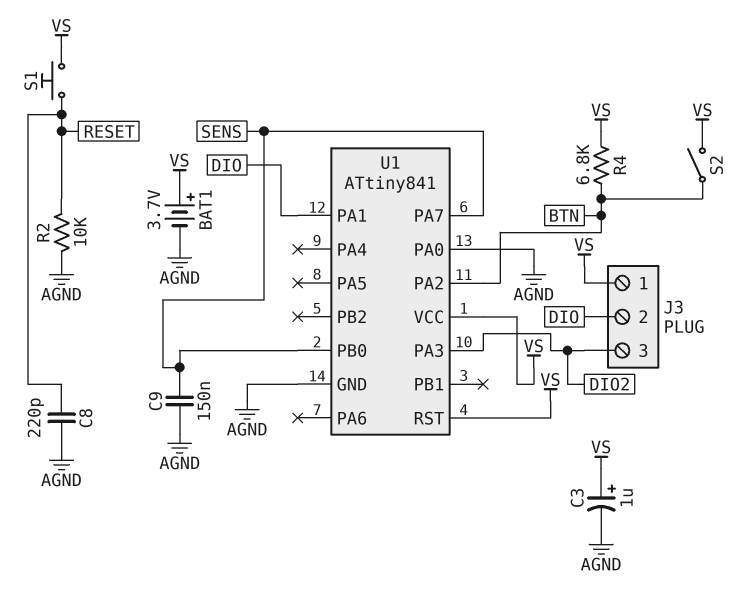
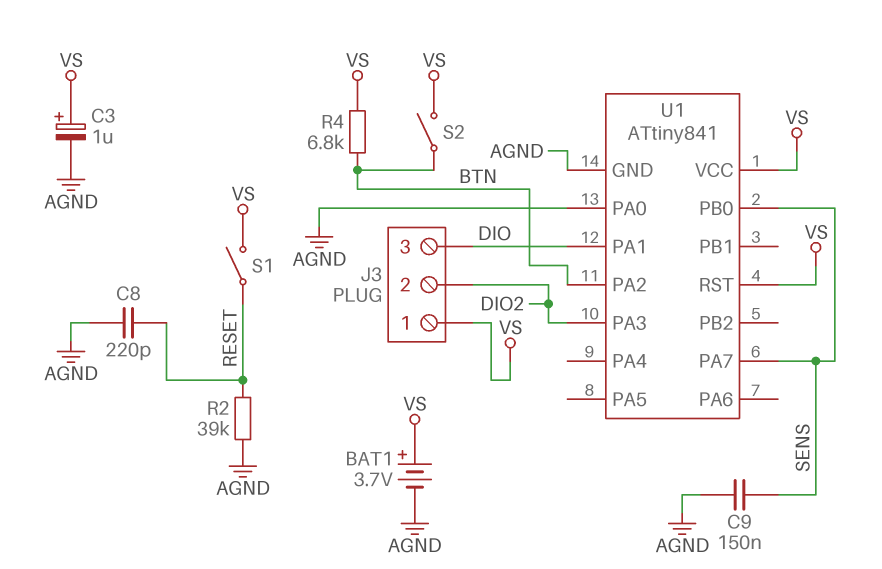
J3 pin 2: DIO -> DIO2
J3 pin 3: DIO2 -> DIO
R2: 10k (AGND, RESET) -> 39k (AGND, RESET)
S1: button (RESET, VS) -> switch (RESET, VS)

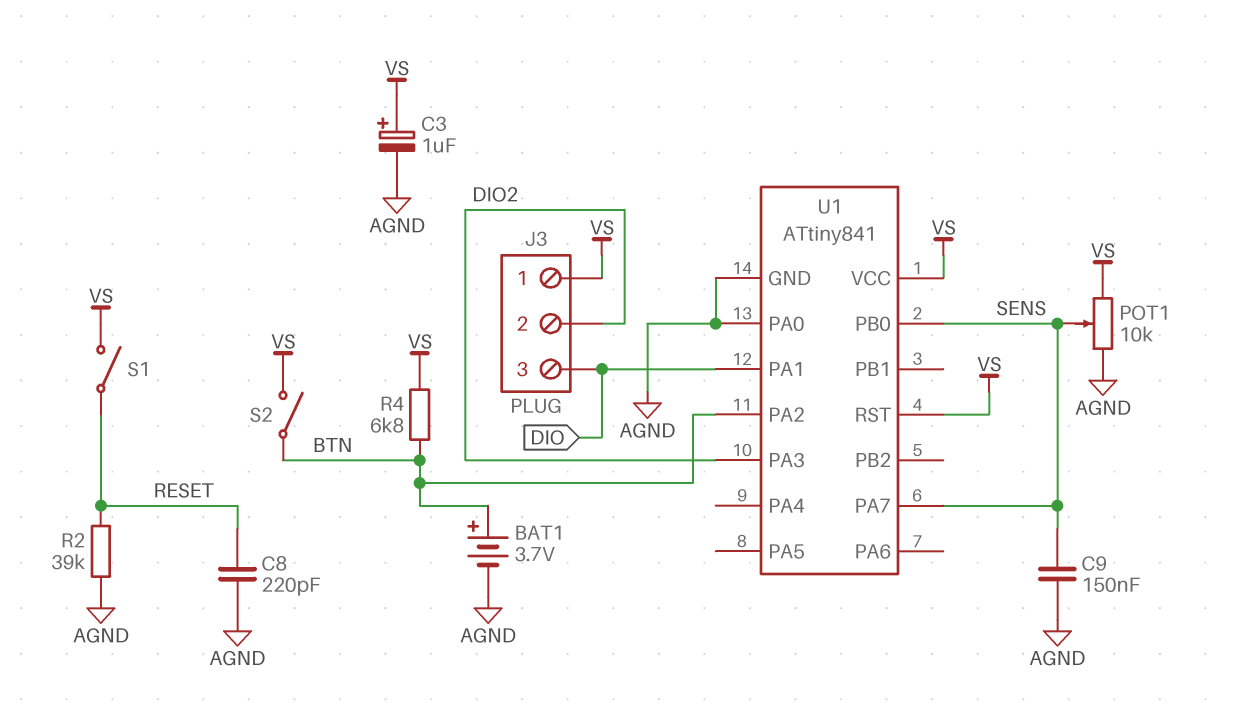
BAT1: 3.7V (plus VS, minus AGND) -> 3.7V (plus BTN, minus AGND)
POT1: none -> 10k (AGND, VS, wiper SENS)

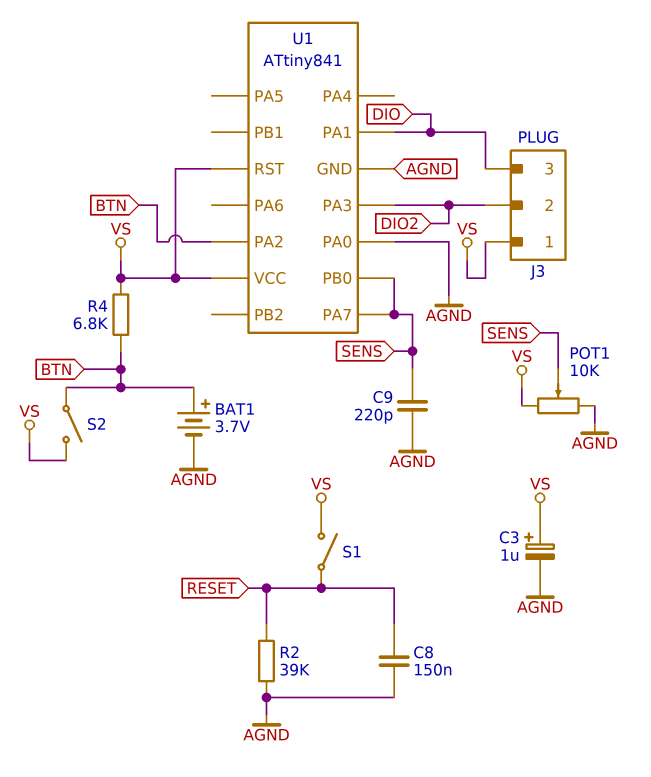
C8: 220pF (AGND, RESET) -> 150nF (AGND, RESET)
C9: 150nF (AGND, SENS) -> 220pF (AGND, SENS)

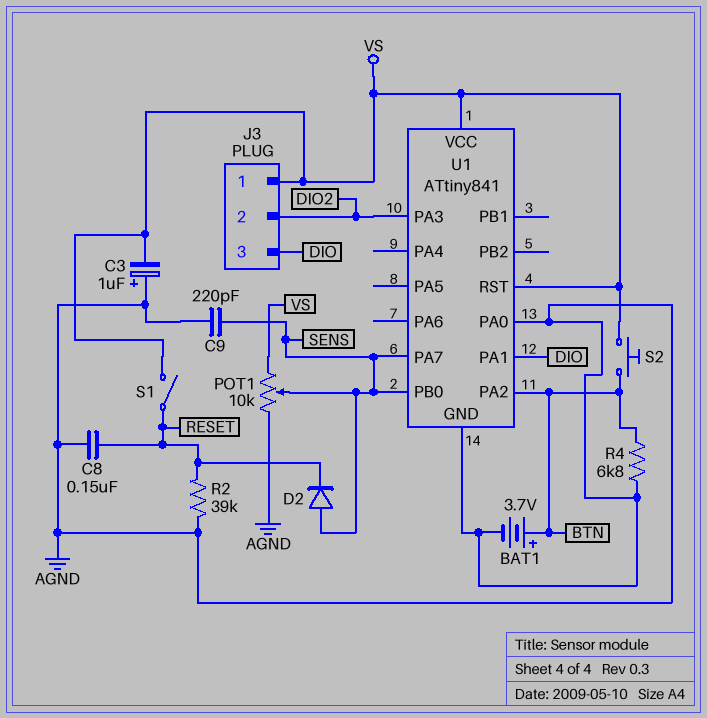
C3: 1uF (plus VS, minus AGND) -> 1uF (plus AGND, minus VS)
D2: none -> diode (A SENS, K RESET)
R4: 6.8k (BTN, VS) -> 6.8k (AGND, BTN)
S2: switch (BTN, VS) -> button (BTN, VS)

